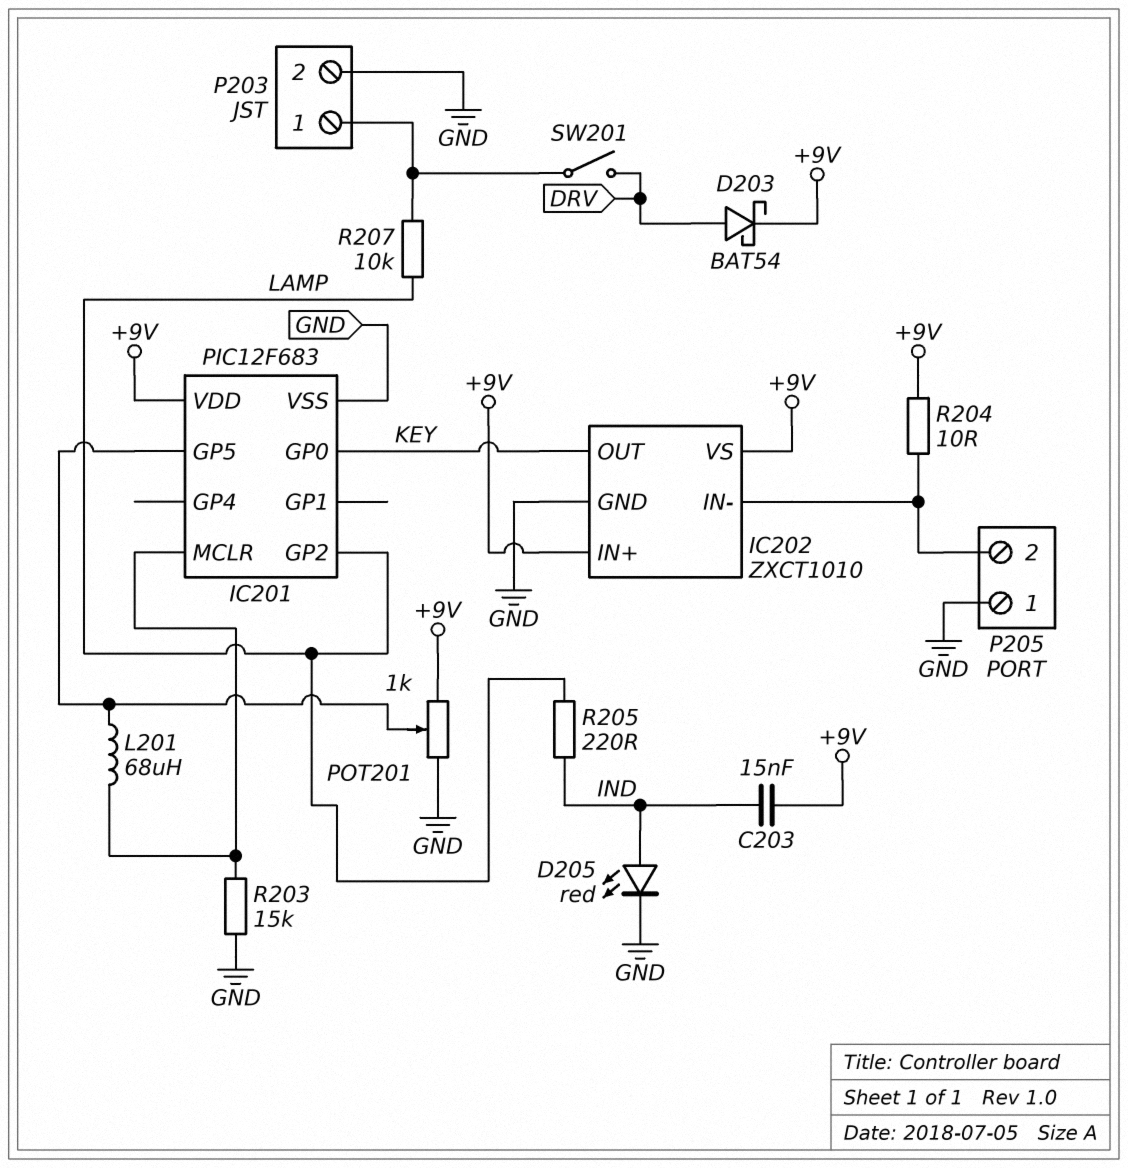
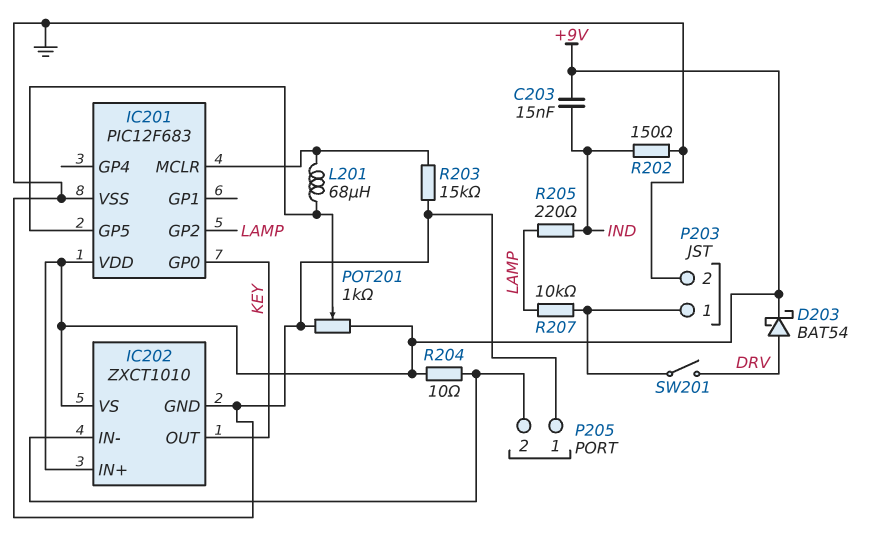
D205: LED red (A IND, K GND) -> none
R202: none -> 150 (GND, IND)

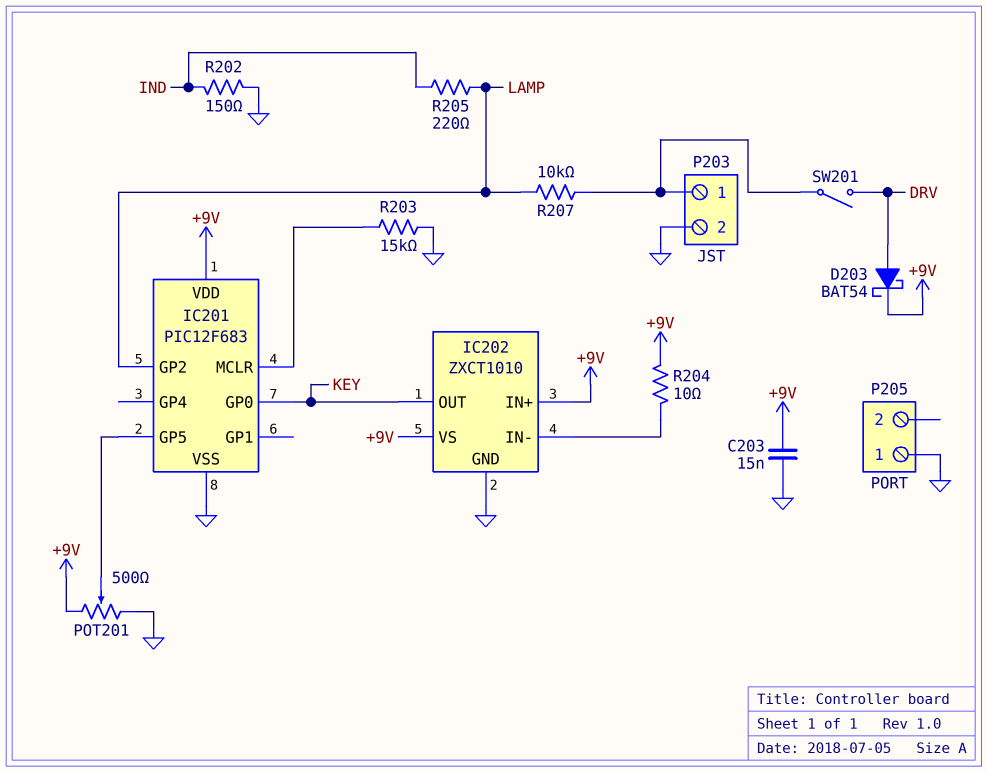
C203: 15nF (+9V, IND) -> 15nF (+9V, GND)
L201: 68uH (IC201/GP5, IC201/MCLR) -> none
P205 pin 2: IC202/IN- -> none
POT201: 1k (+9V, GND, wiper IC201/GP5) -> 500 (+9V, GND, wiper IC201/GP5)

